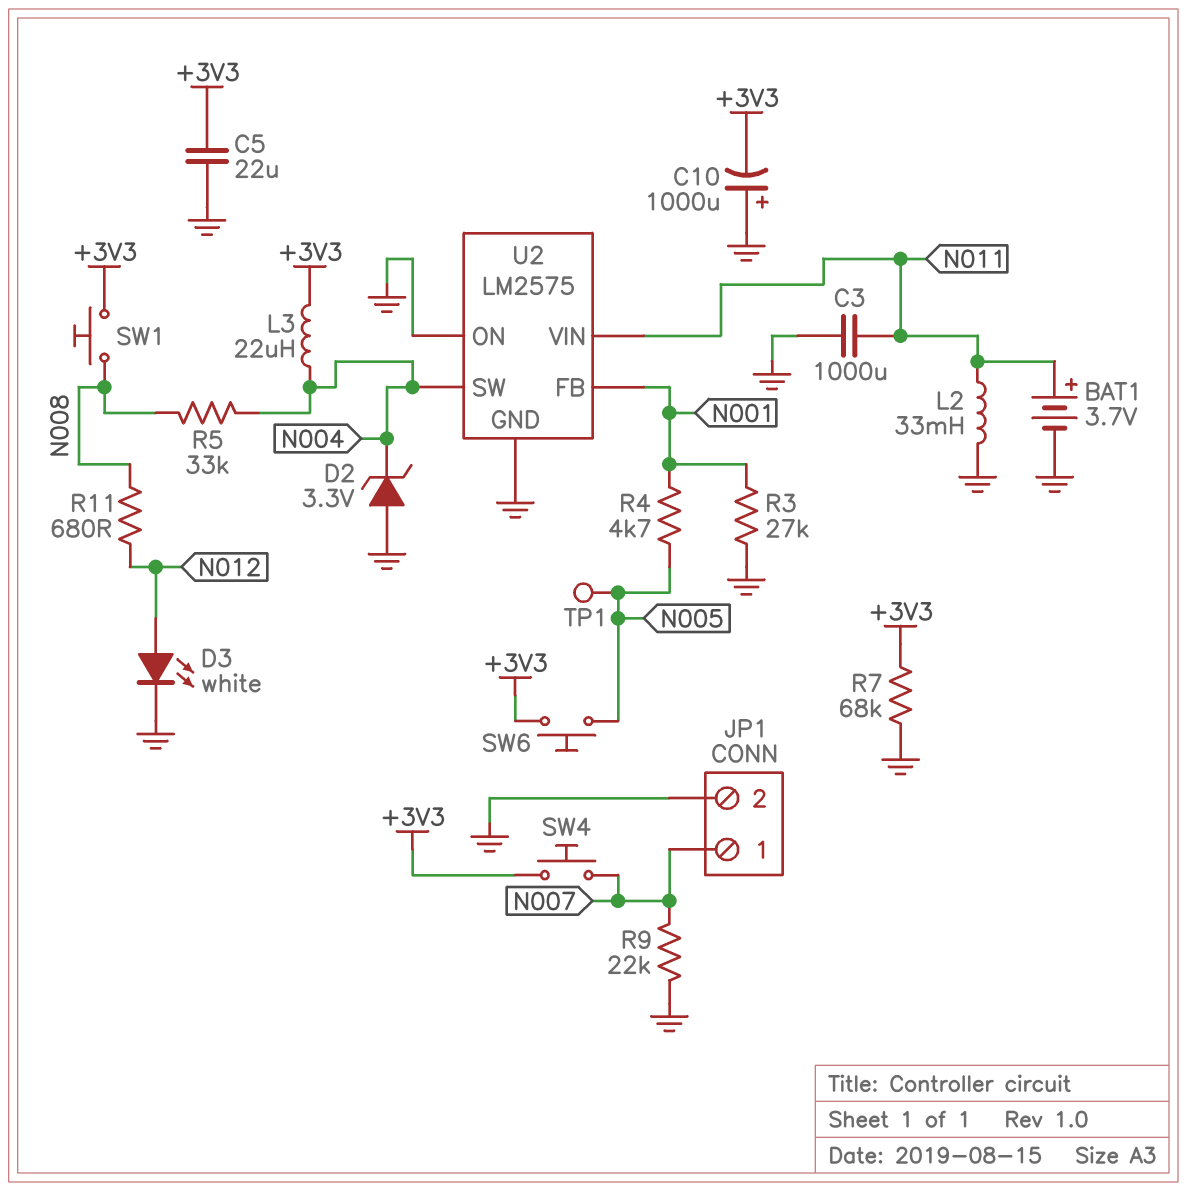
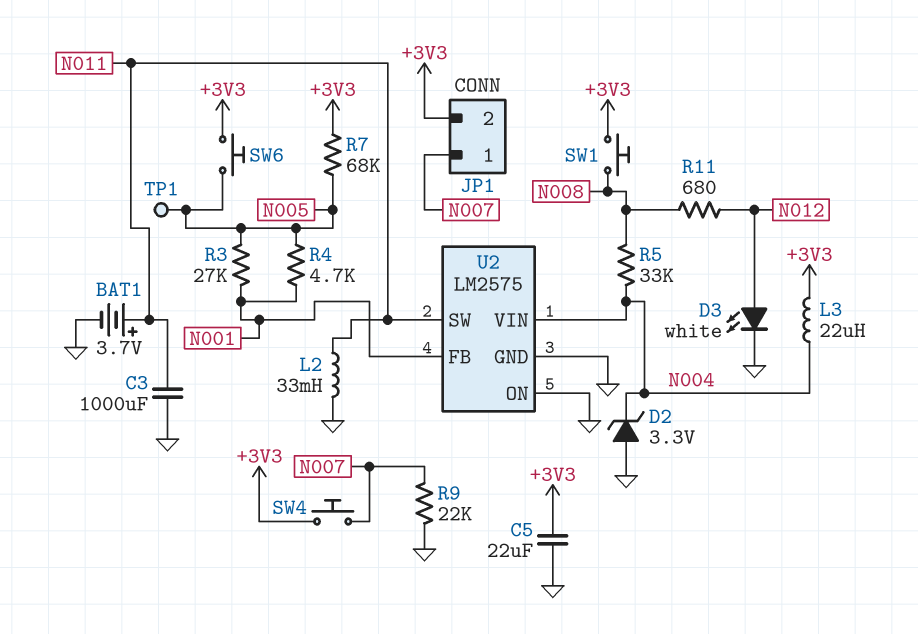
C10: 1000uF (plus GND, minus +3V3) -> none
JP1 pin 2: GND -> +3V3
R3: 27k (GND, N001) -> 27k (N001, N005)
R7: 68k (+3V3, GND) -> 68k (+3V3, N005)
U2 pin SW: N004 -> N011
U2 pin VIN: N011 -> N004

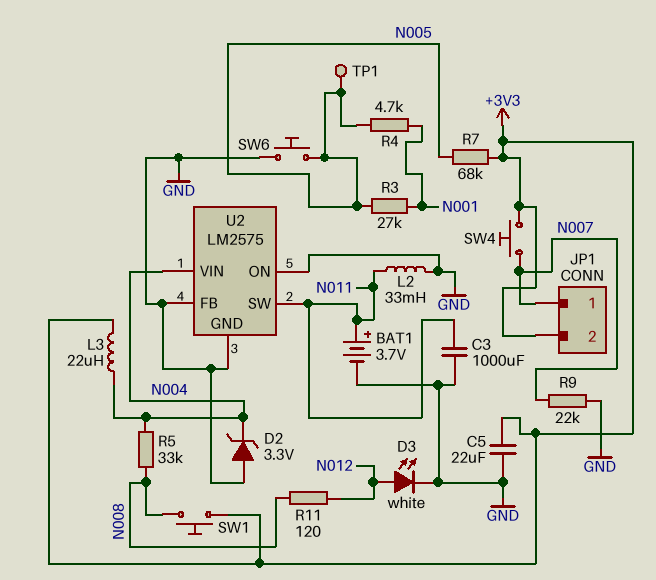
R11: 680 (N008, N012) -> 120 (N008, N012)
SW6: button (+3V3, N005) -> button (GND, N005)
U2 pin FB: N001 -> GND

